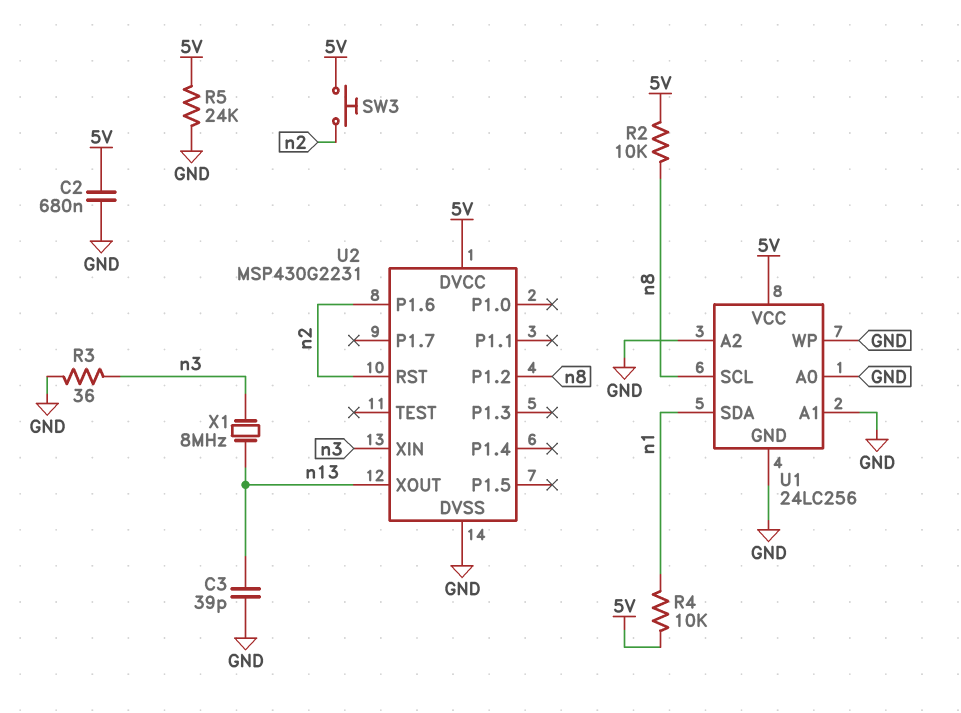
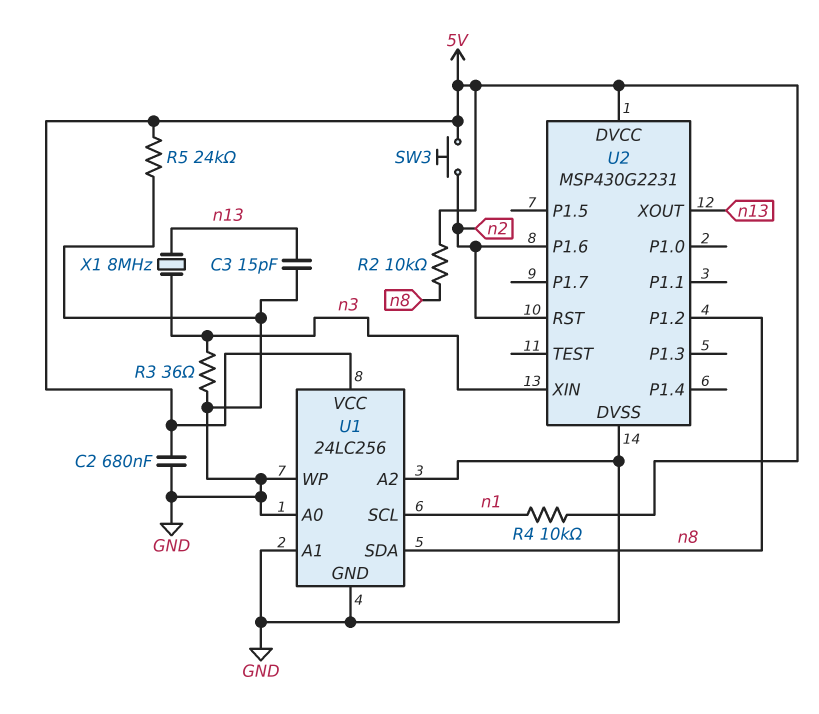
C3: 39pF (GND, n13) -> 15pF (GND, n13)
U1 pin SCL: n8 -> n1
U1 pin SDA: n1 -> n8

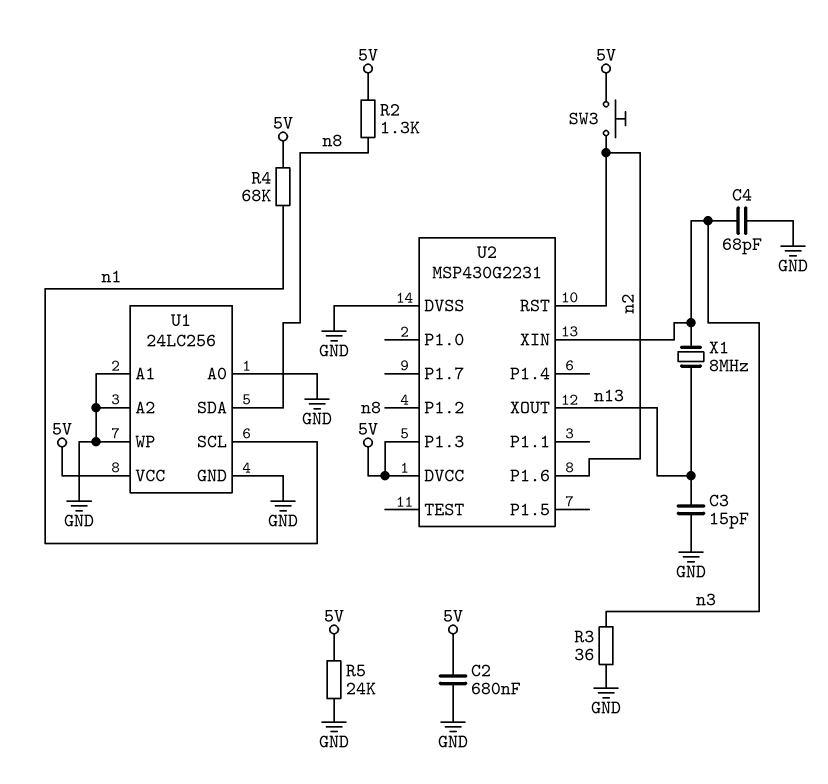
C4: none -> 68pF (GND, n3)
R2: 10k (5V, n8) -> 1.3k (5V, n8)
R4: 10k (5V, n1) -> 68k (5V, n1)
U2 pin P1.3: none -> 5V

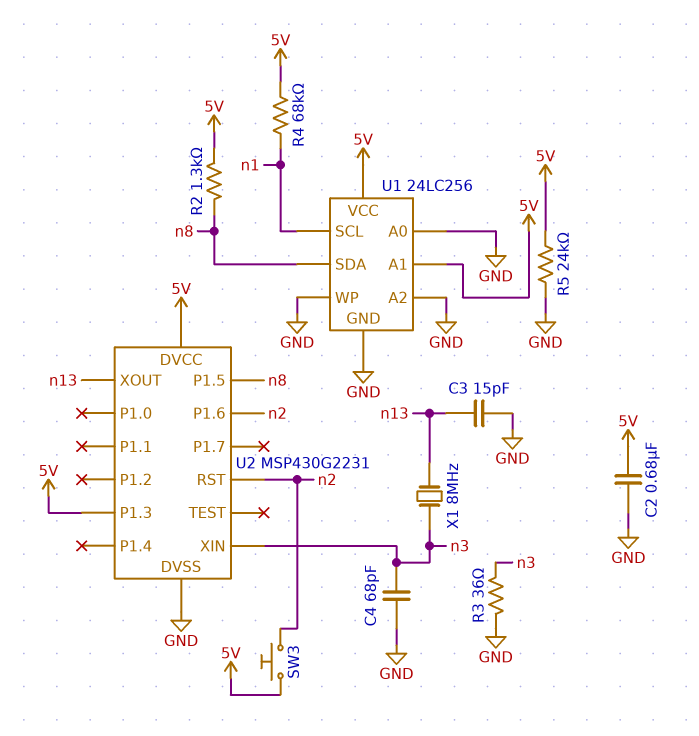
U1 pin A1: GND -> 5V
U2 pin P1.2: n8 -> none
U2 pin P1.5: none -> n8

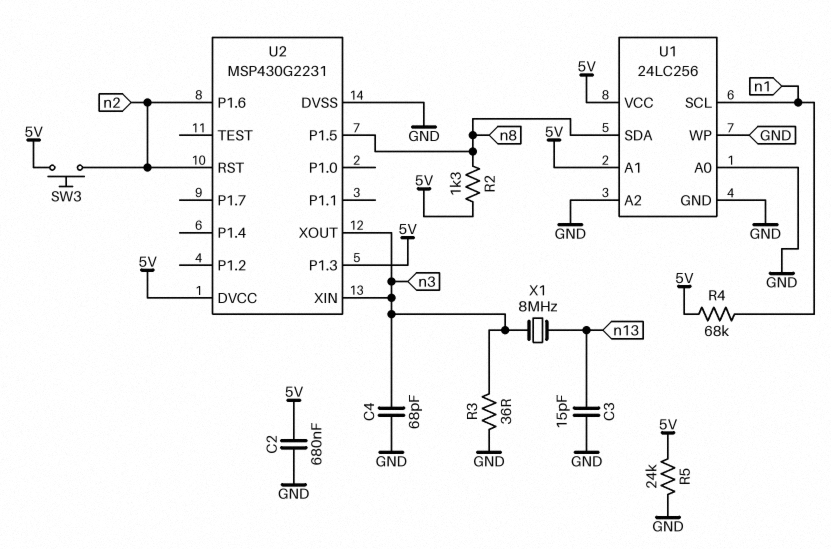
U2 pin XOUT: n13 -> n3

